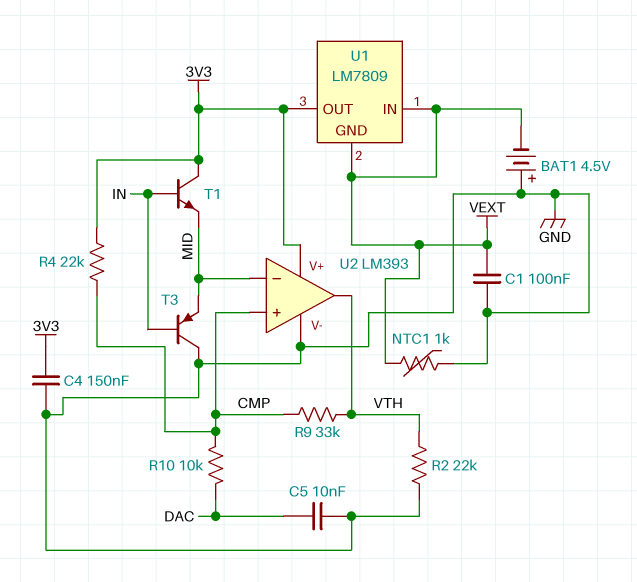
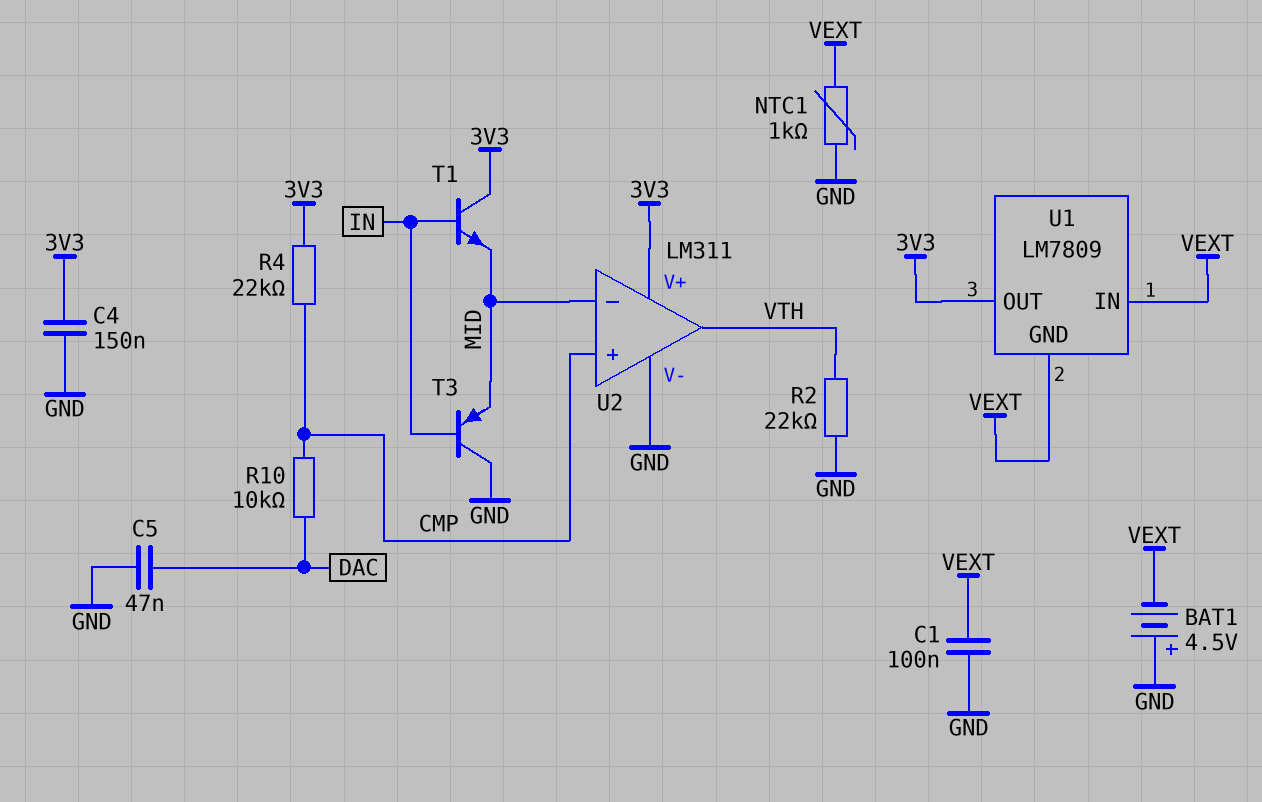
C5: 10nF (DAC, GND) -> 47nF (DAC, GND)
R9: 33k (CMP, VTH) -> none
U2: LM393 -> LM311

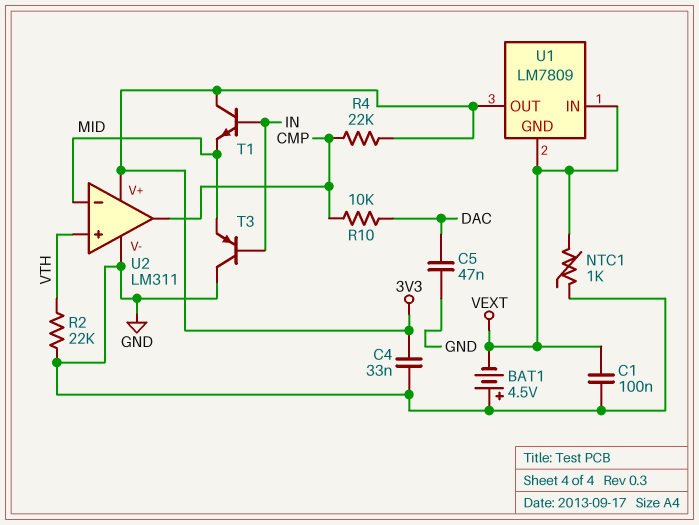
C4: 150nF (3V3, GND) -> 33nF (3V3, GND)
U2 pin in+: CMP -> VTH
U2 pin out: VTH -> CMP

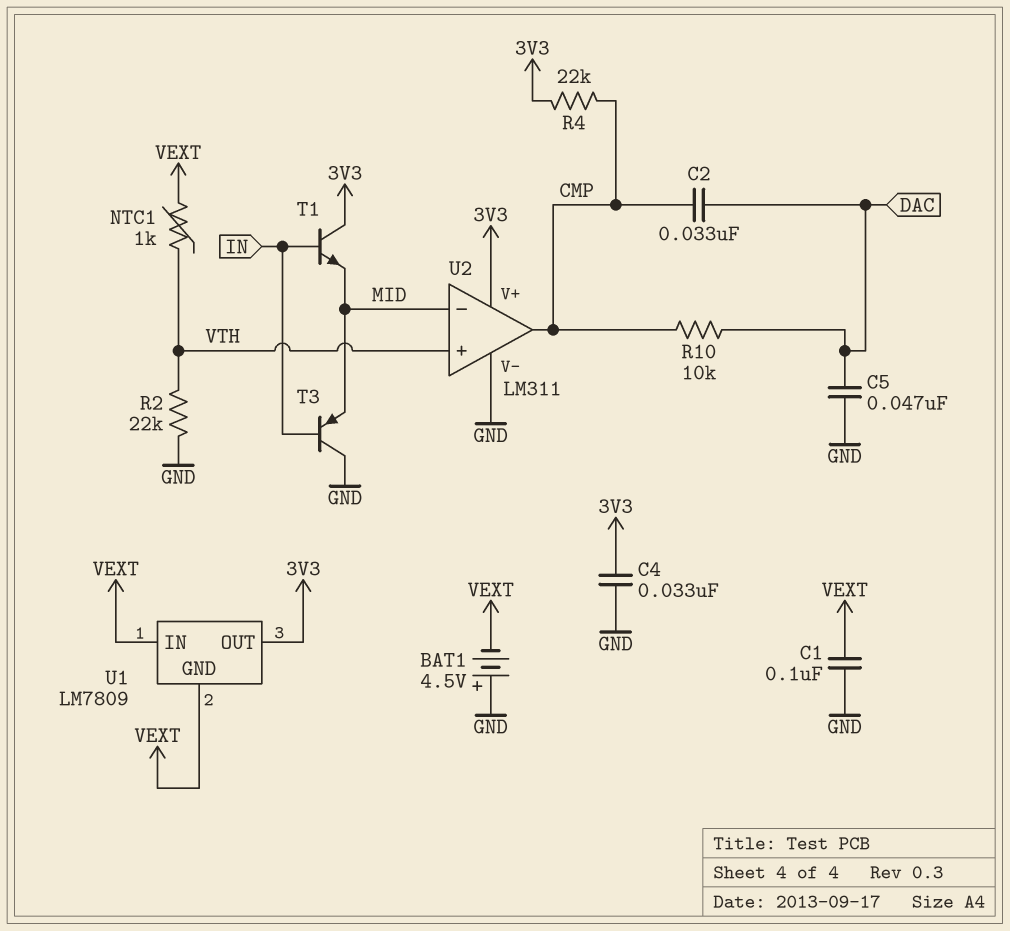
C2: none -> 33nF (CMP, DAC)
NTC1: 1k (GND, VEXT) -> 1k (VEXT, VTH)

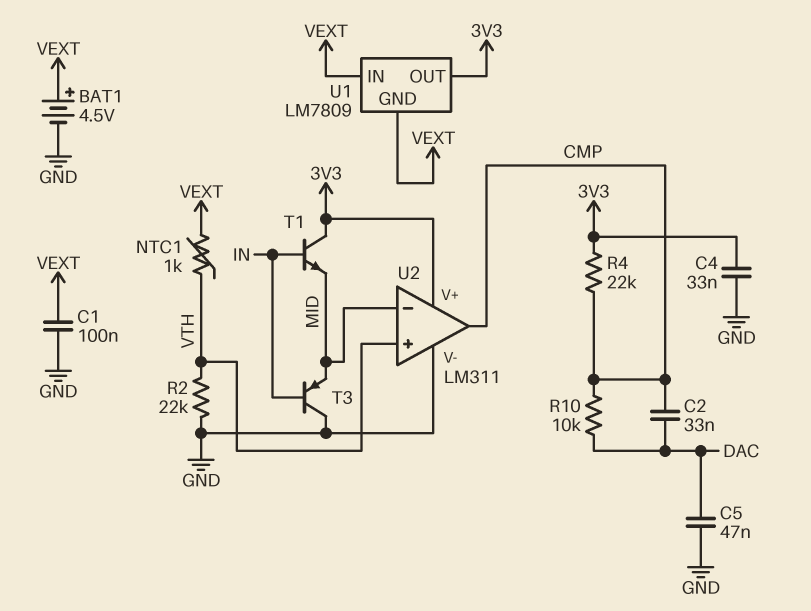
BAT1: 4.5V (plus GND, minus VEXT) -> 4.5V (plus VEXT, minus GND)

